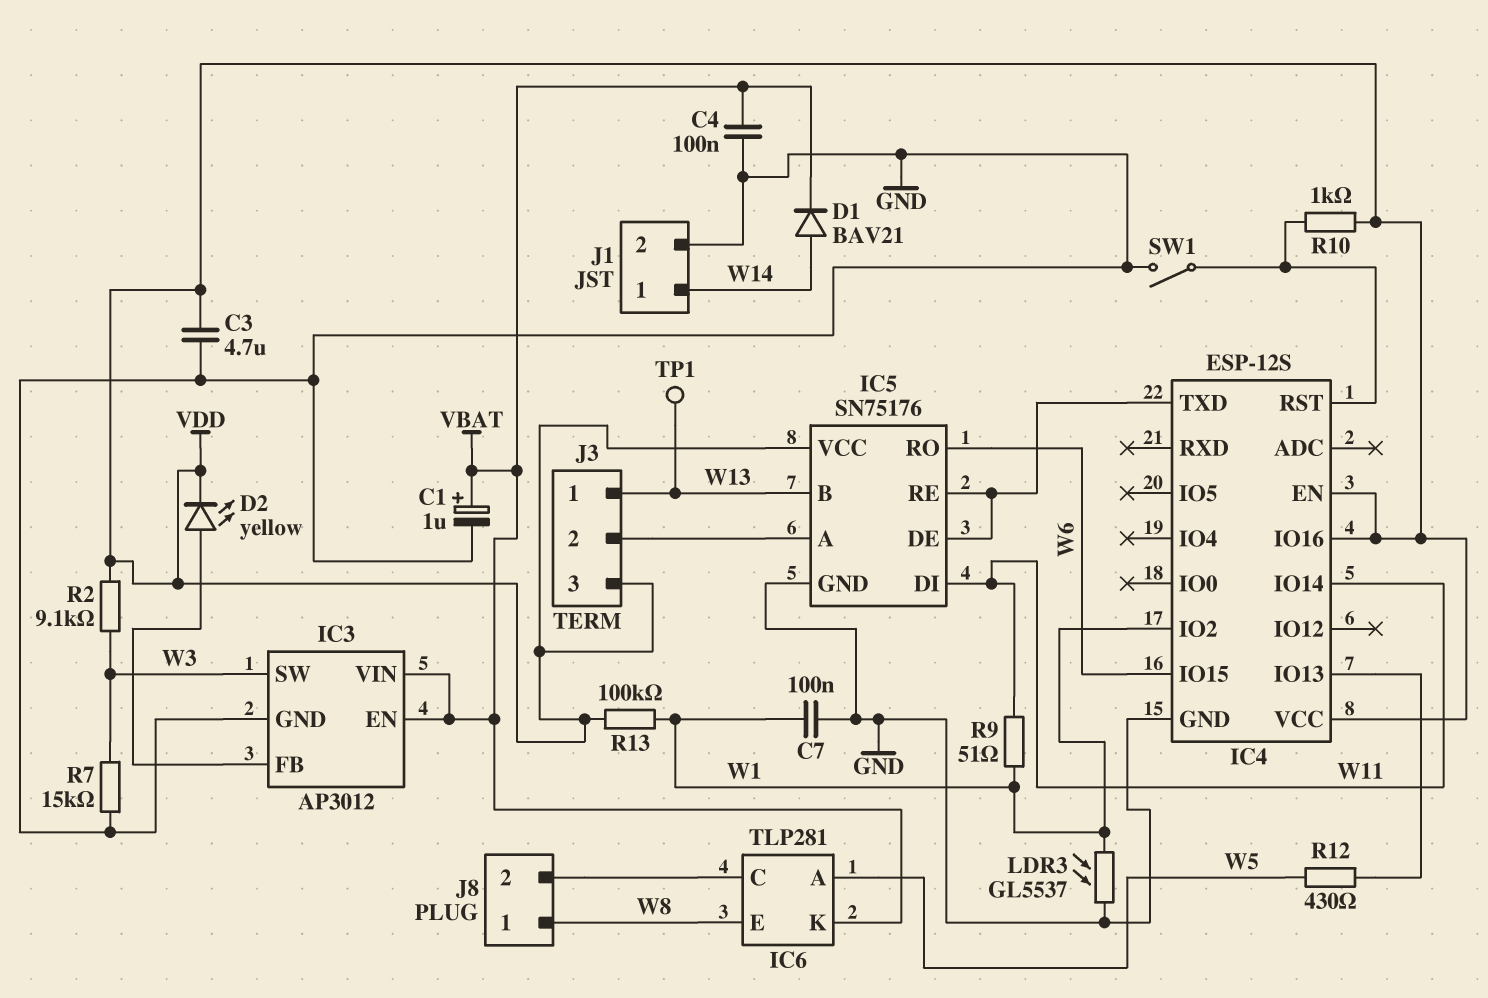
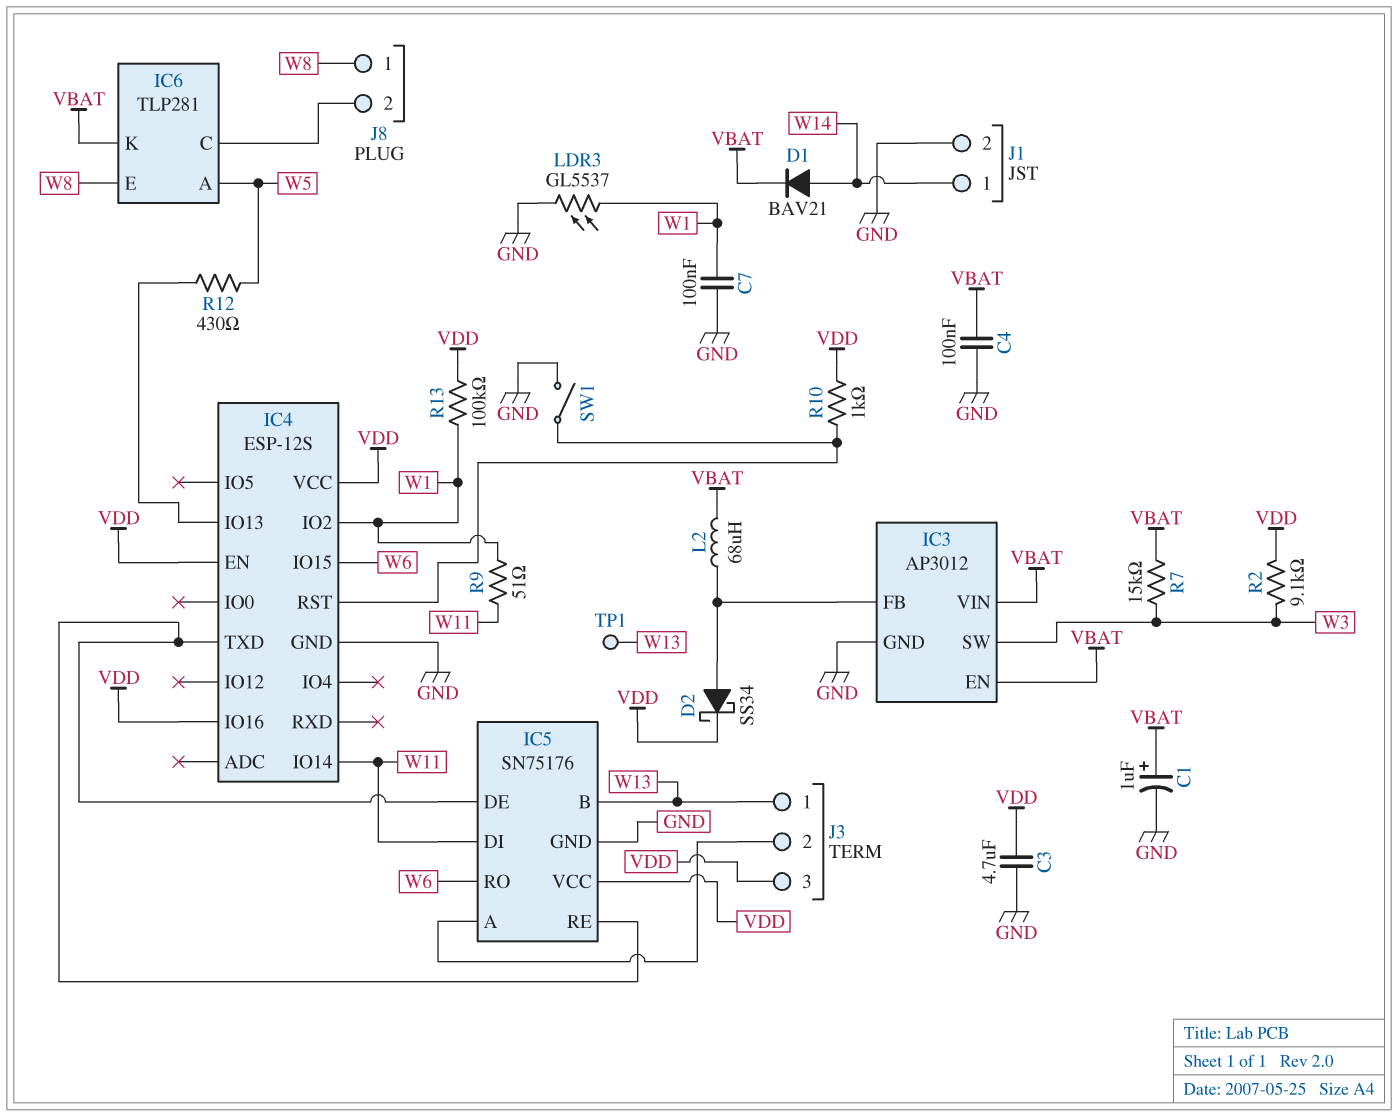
D2: LED yellow (A IC3/FB, K VDD) -> schottky SS34 (A IC3/FB, K VDD)
L2: none -> 68uH (IC3/FB, VBAT)
R7: 15k (GND, W3) -> 15k (VBAT, W3)

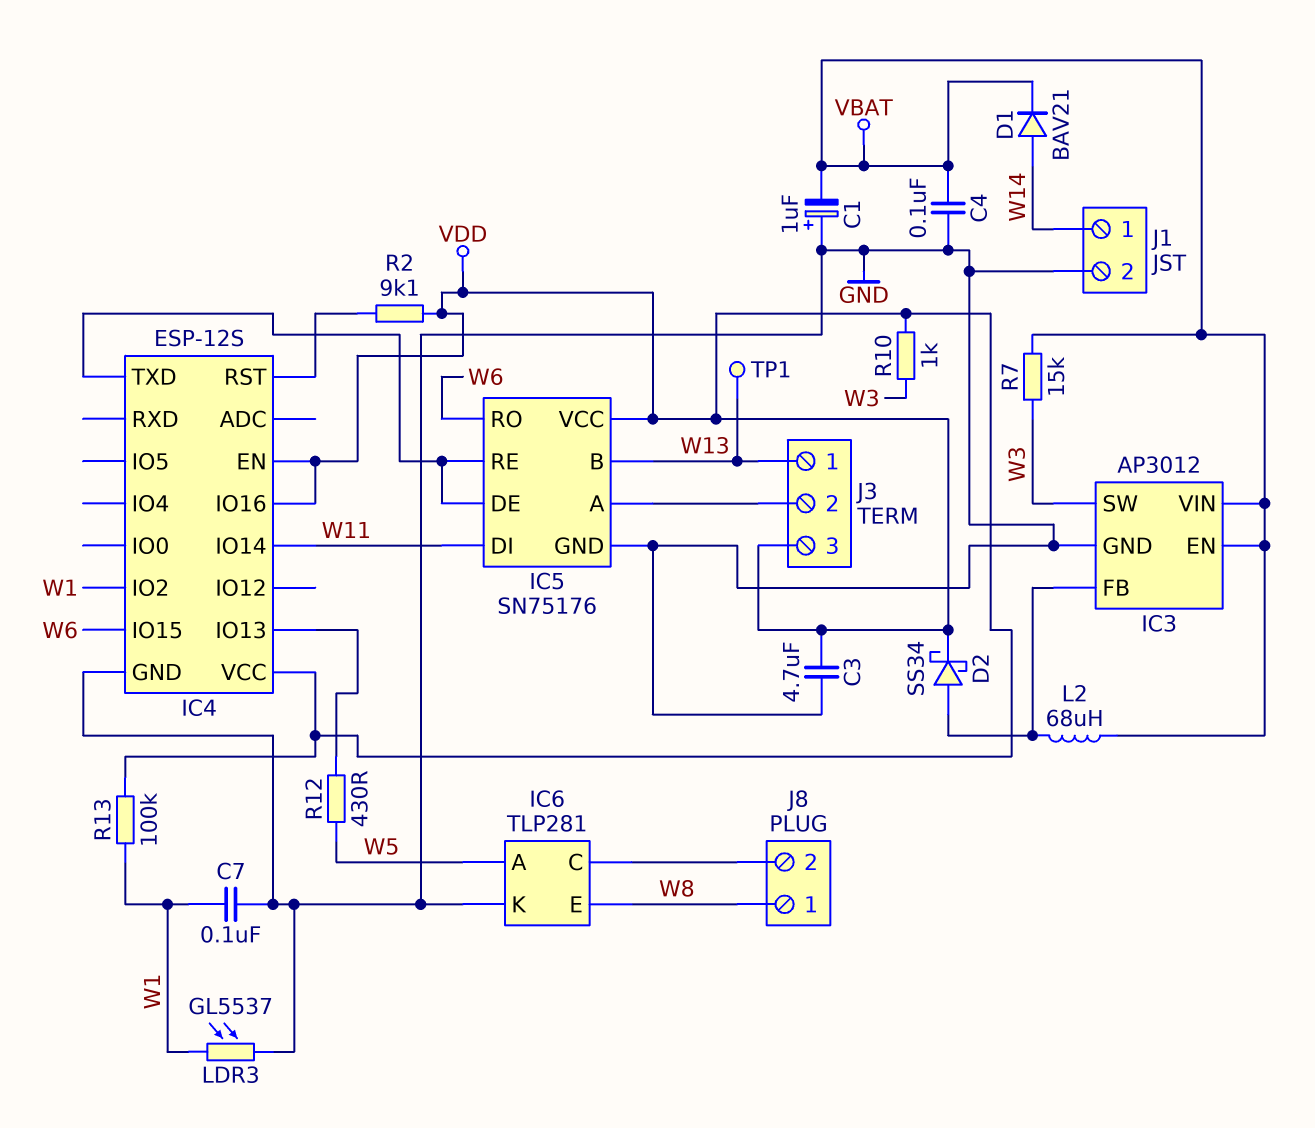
C1: 1uF (plus VBAT, minus GND) -> 1uF (plus GND, minus VBAT)
IC6 pin K: VBAT -> GND
R2: 9.1k (VDD, W3) -> 9.1k (IC4/RST, VDD)
R9: 51 (W1, W11) -> none
R10: 1k (IC4/RST, VDD) -> 1k (VDD, W3)
SW1: switch (GND, IC4/RST) -> none

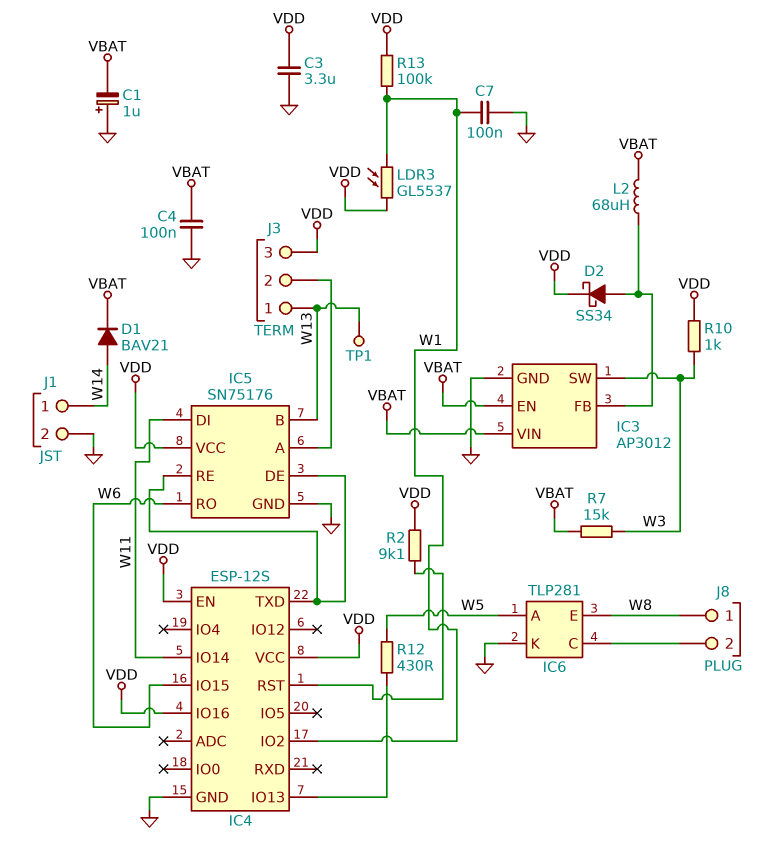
C3: 4.7uF (GND, VDD) -> 3.3uF (GND, VDD)
LDR3: GL5537 (GND, W1) -> GL5537 (VDD, W1)

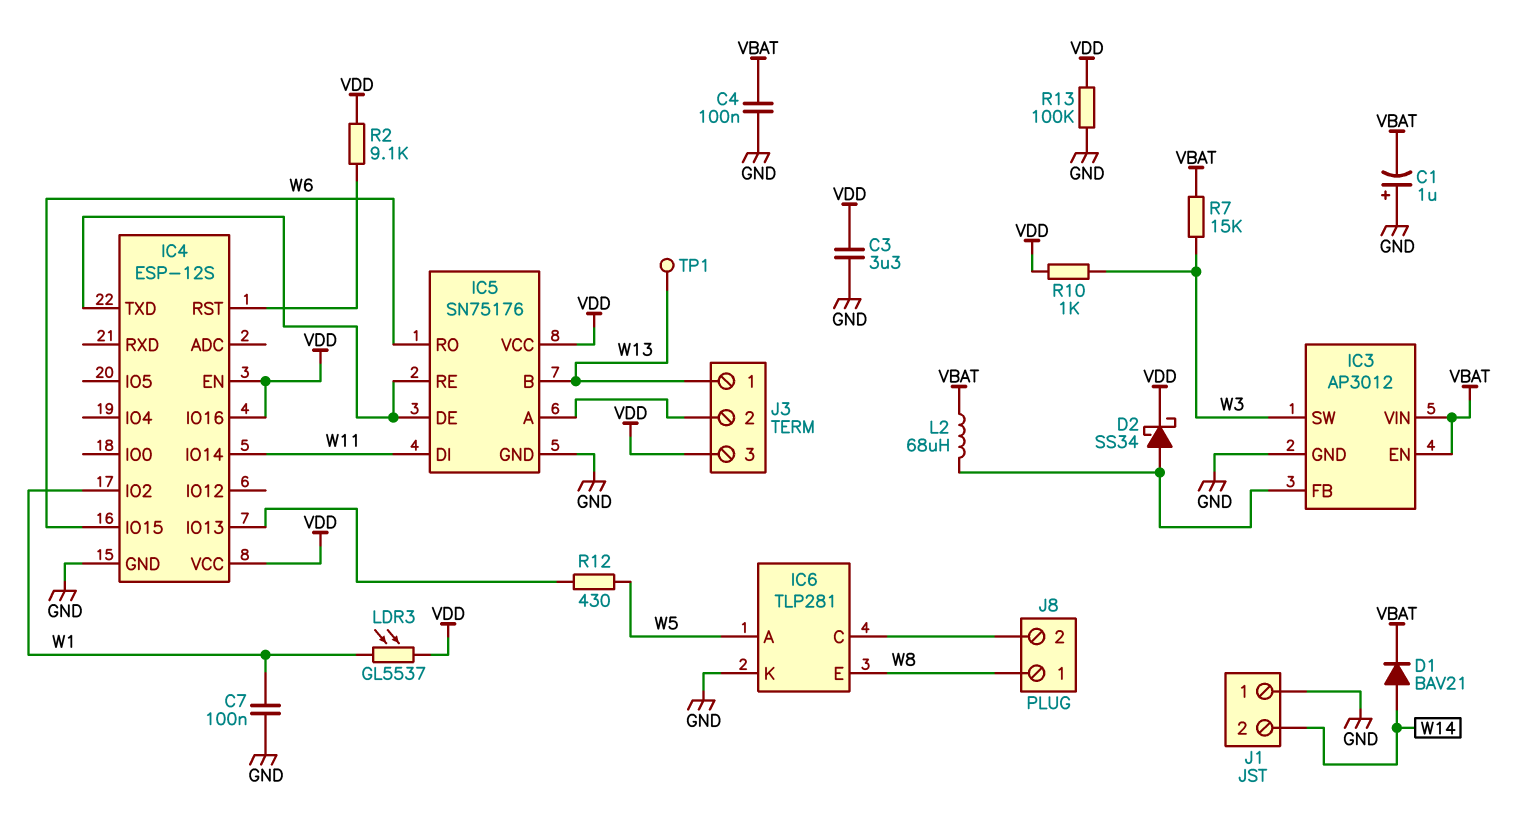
J1 pin 1: W14 -> GND
J1 pin 2: GND -> W14
R13: 100k (VDD, W1) -> 100k (GND, VDD)

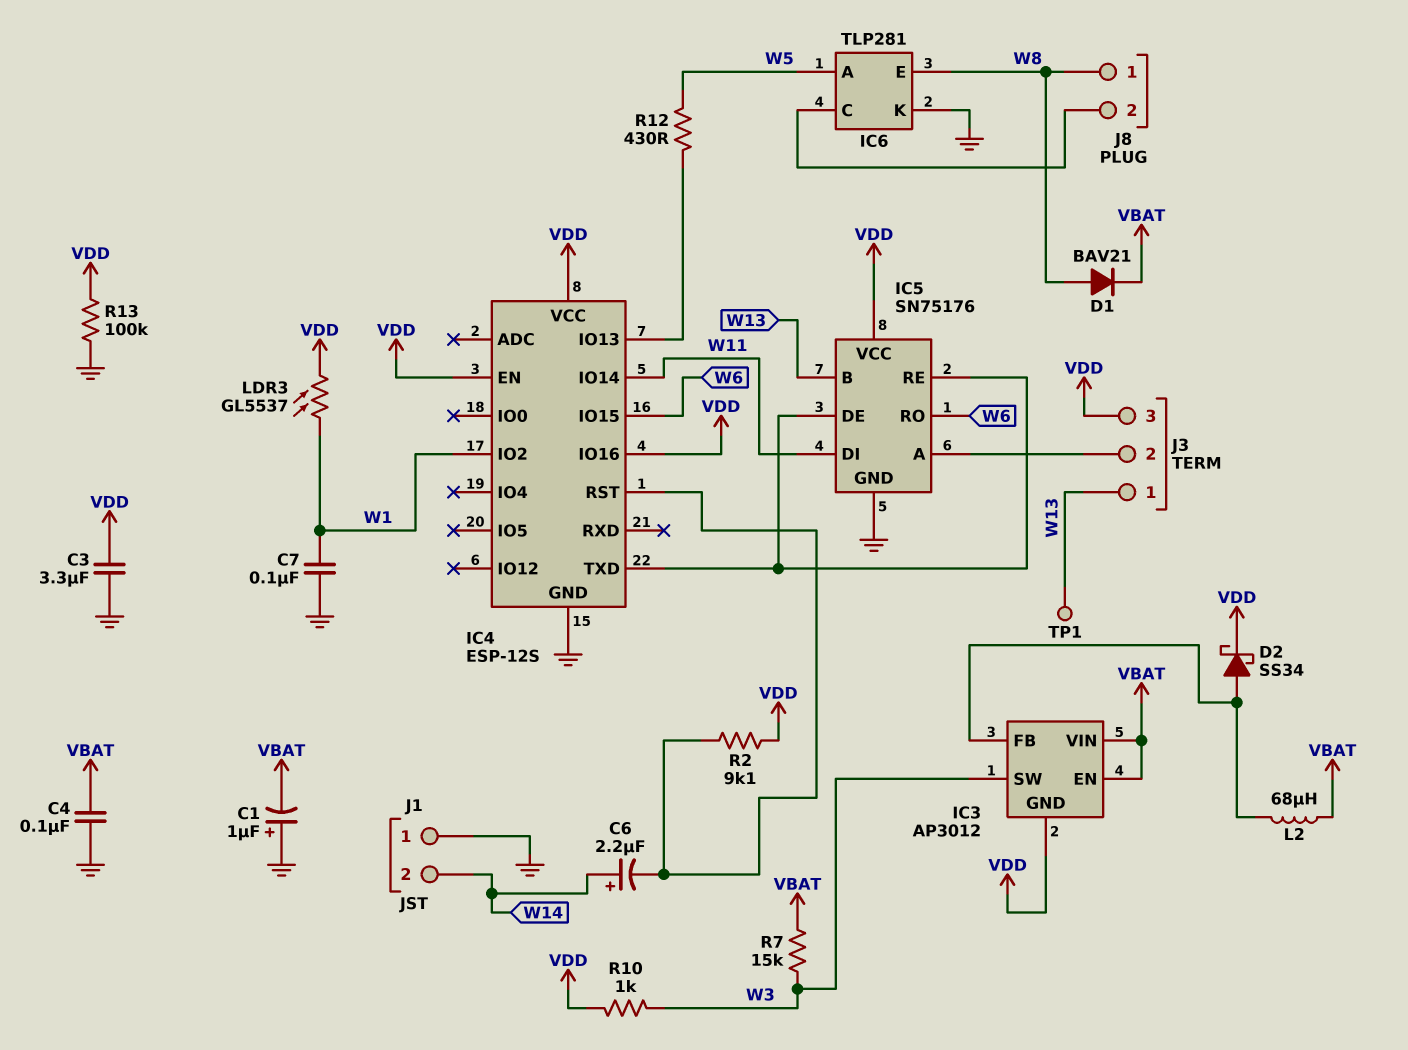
C6: none -> 2.2uF (plus W14, minus IC4/RST)
D1: diode BAV21 (A W14, K VBAT) -> diode BAV21 (A W8, K VBAT)
IC3 pin GND: GND -> VDD

